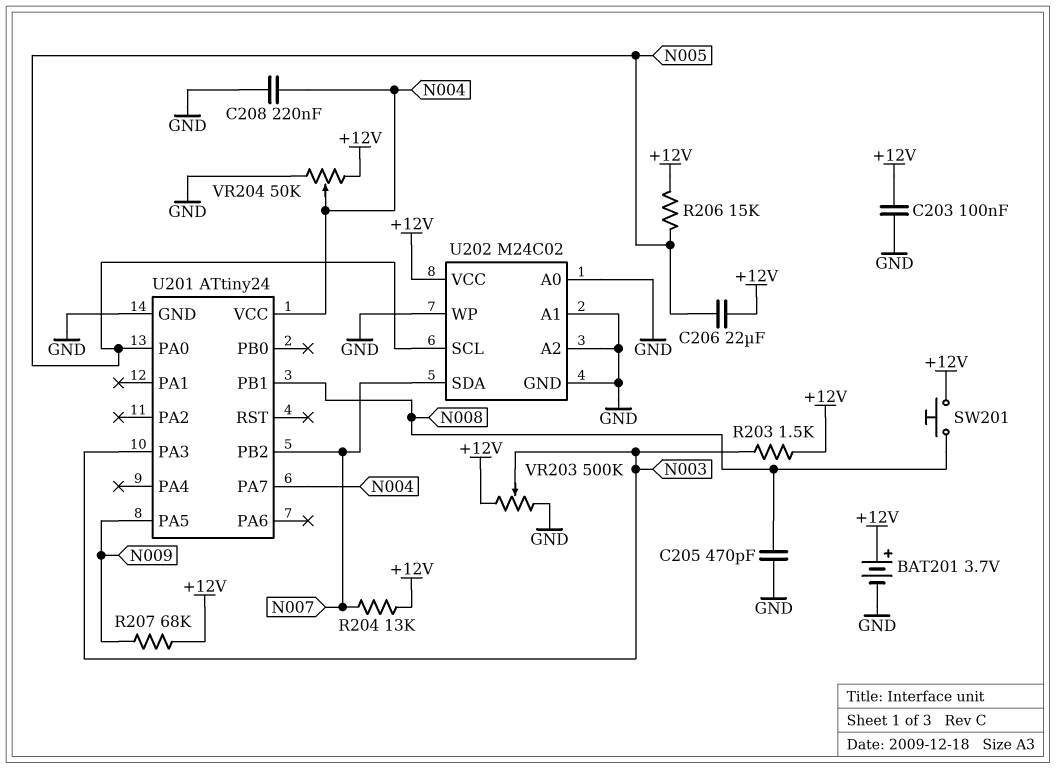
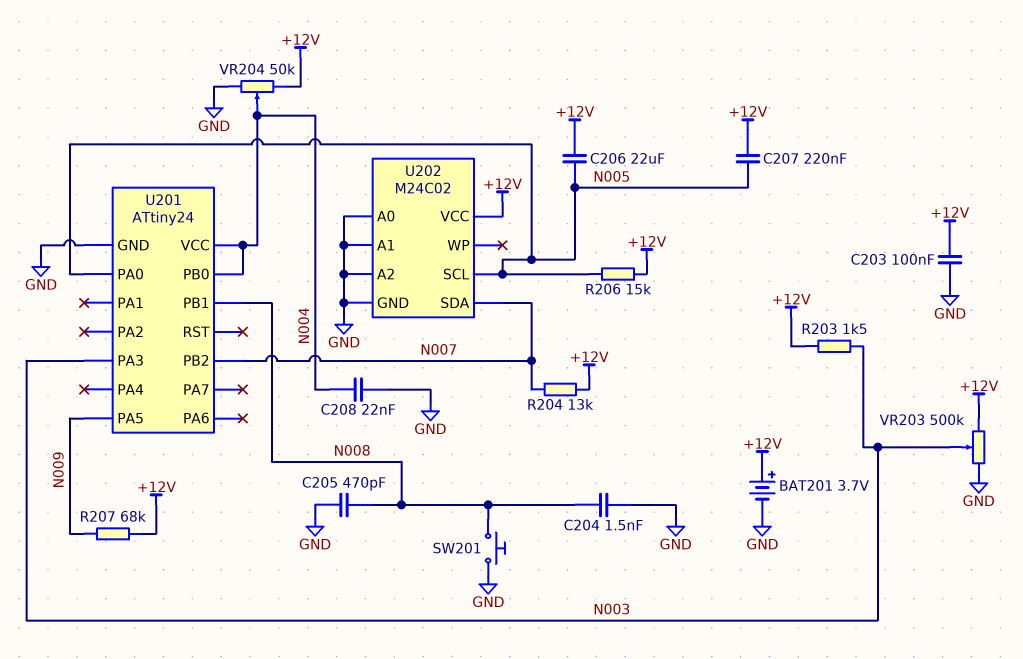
C204: none -> 1.5nF (GND, N008)
C207: none -> 220nF (+12V, N005)
C208: 220nF (GND, N004) -> 22nF (GND, N004)
SW201: button (+12V, N008) -> button (GND, N008)
U201 pin PA7: N004 -> none
U201 pin PB0: none -> N004
U202 pin WP: GND -> none

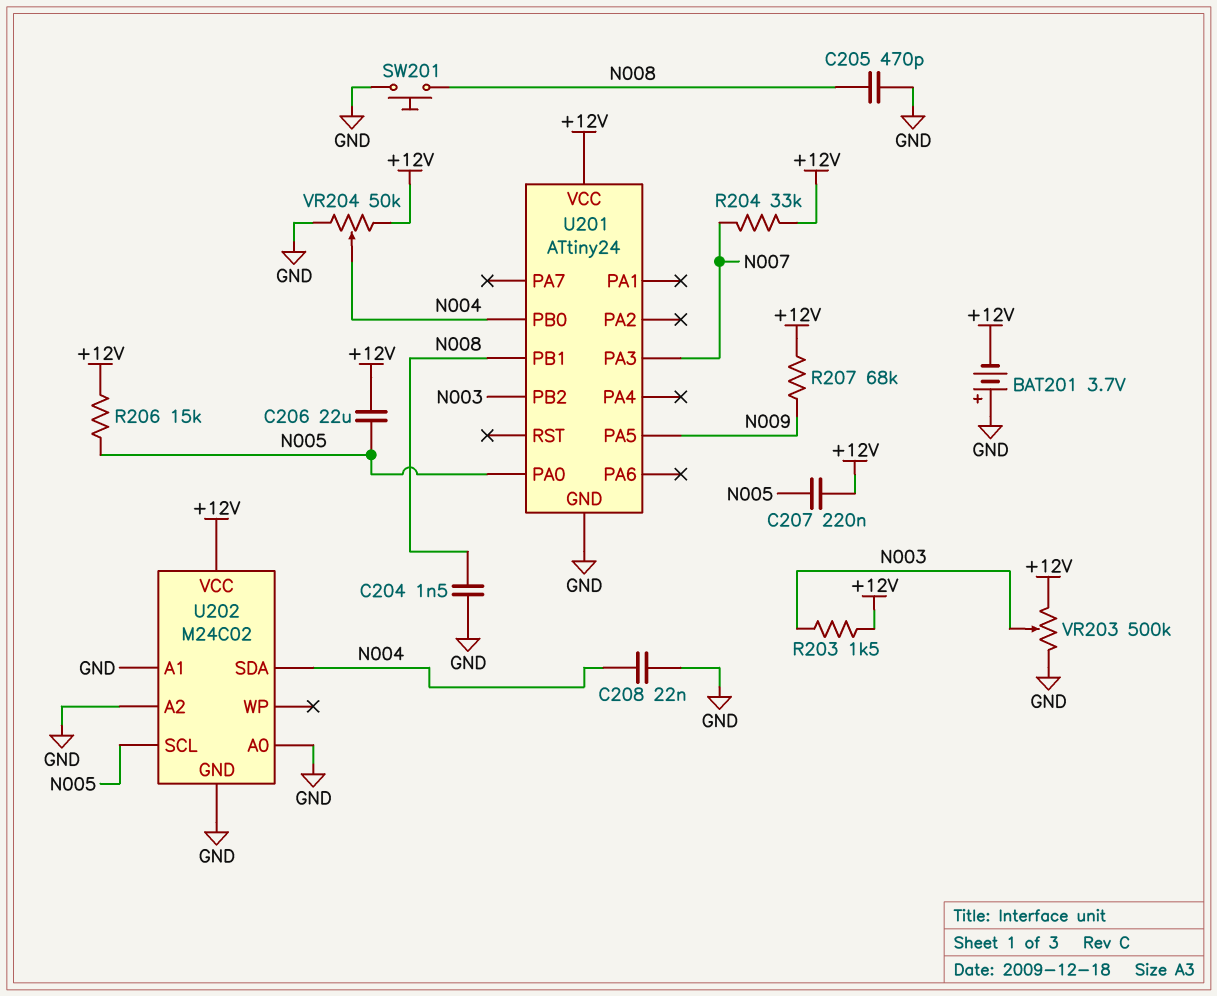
BAT201: 3.7V (plus +12V, minus GND) -> 3.7V (plus GND, minus +12V)
C203: 100nF (+12V, GND) -> none
R204: 13k (+12V, N007) -> 33k (+12V, N007)
U201 pin PA3: N003 -> N007
U201 pin PB2: N007 -> N003
U201 pin VCC: N004 -> +12V
U202 pin SDA: N007 -> N004

